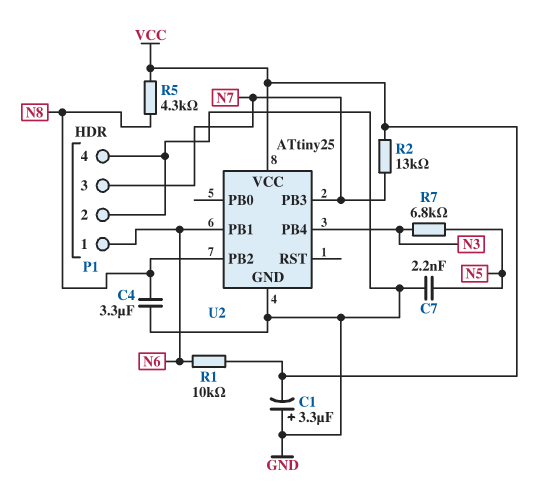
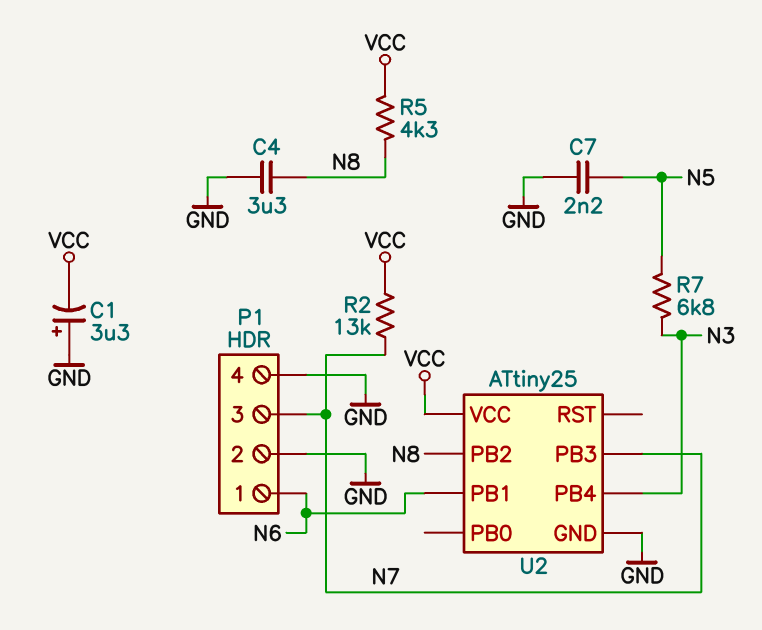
R1: 10k (N6, VCC) -> none

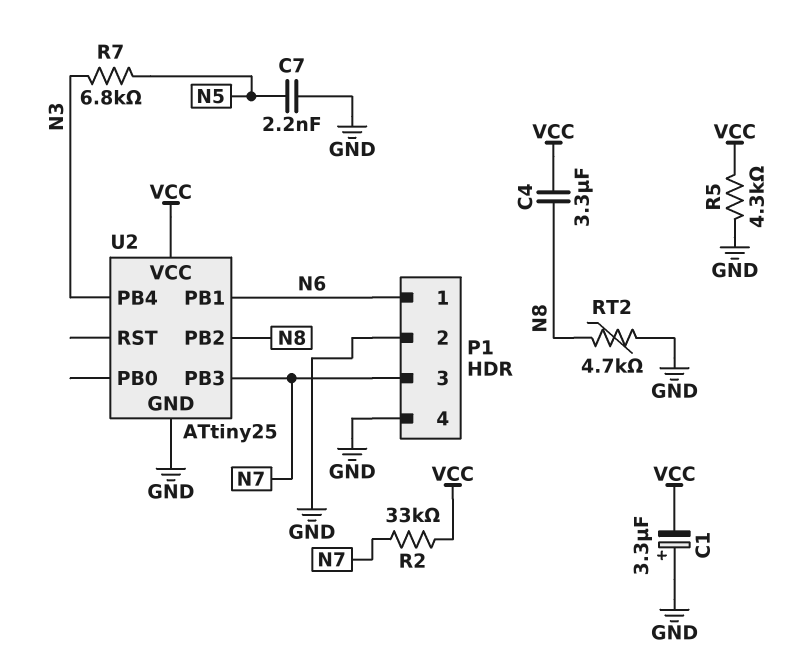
C4: 3.3uF (GND, N8) -> 3.3uF (N8, VCC)
R2: 13k (N7, VCC) -> 33k (N7, VCC)
R5: 4.3k (N8, VCC) -> 4.3k (GND, VCC)
RT2: none -> 4.7k (GND, N8)

